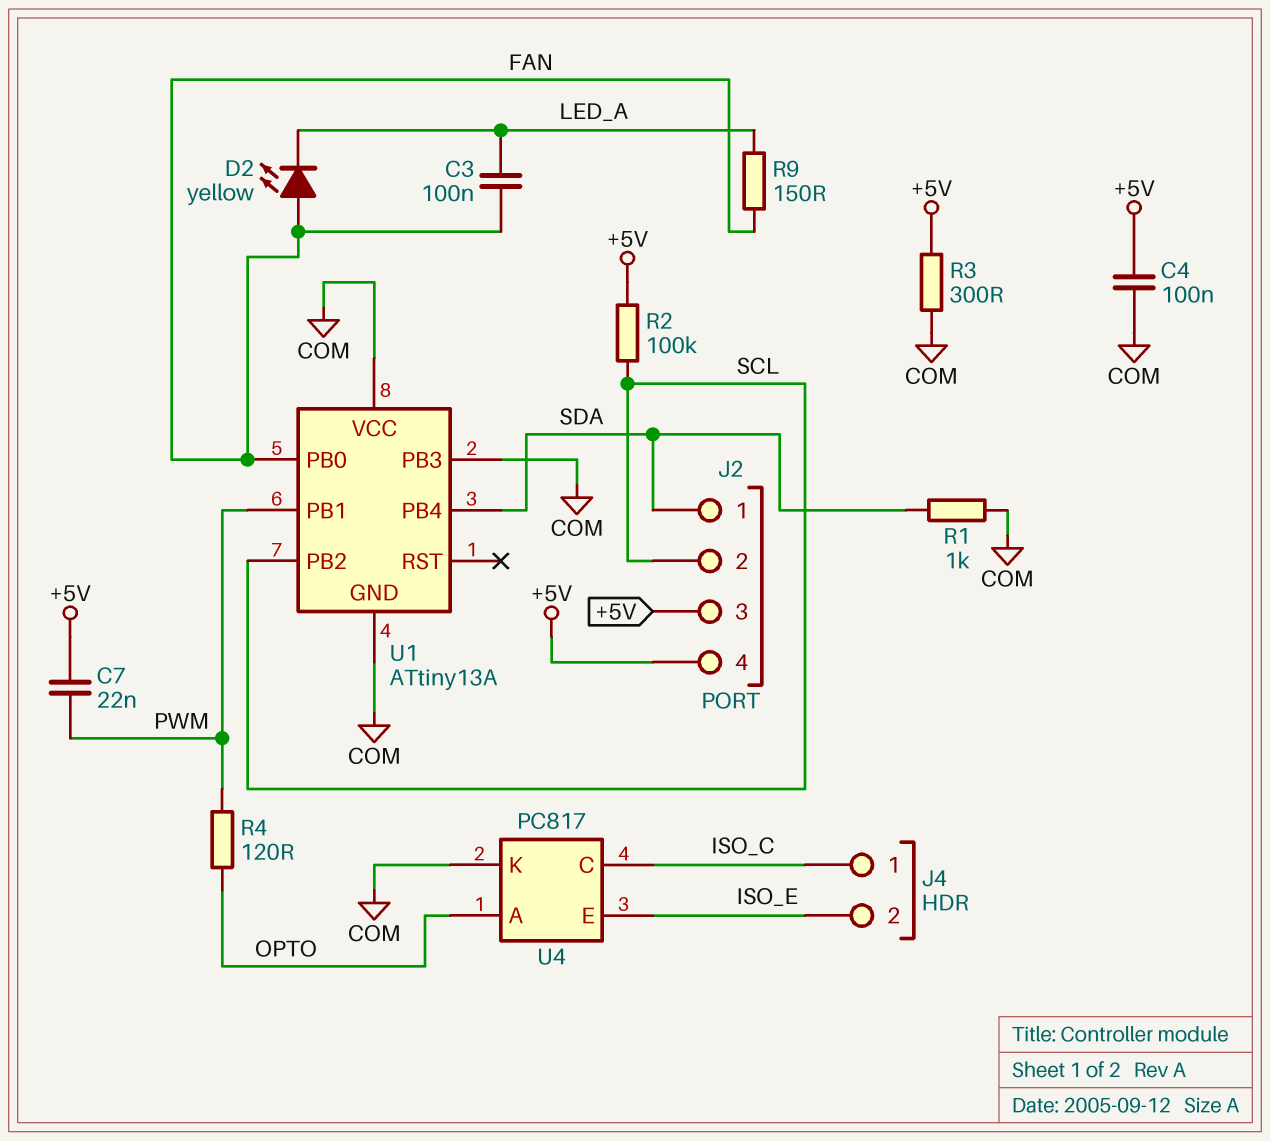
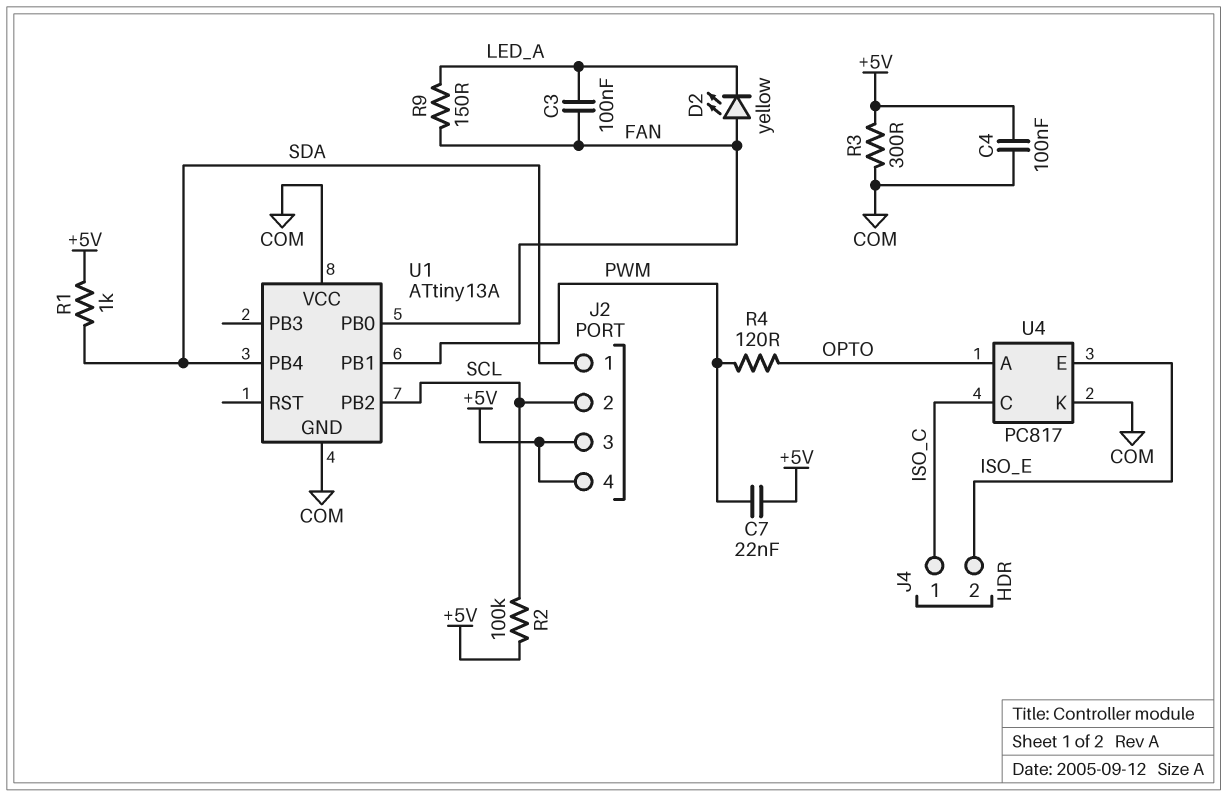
R1: 1k (COM, SDA) -> 1k (+5V, SDA)
U1 pin PB3: COM -> none

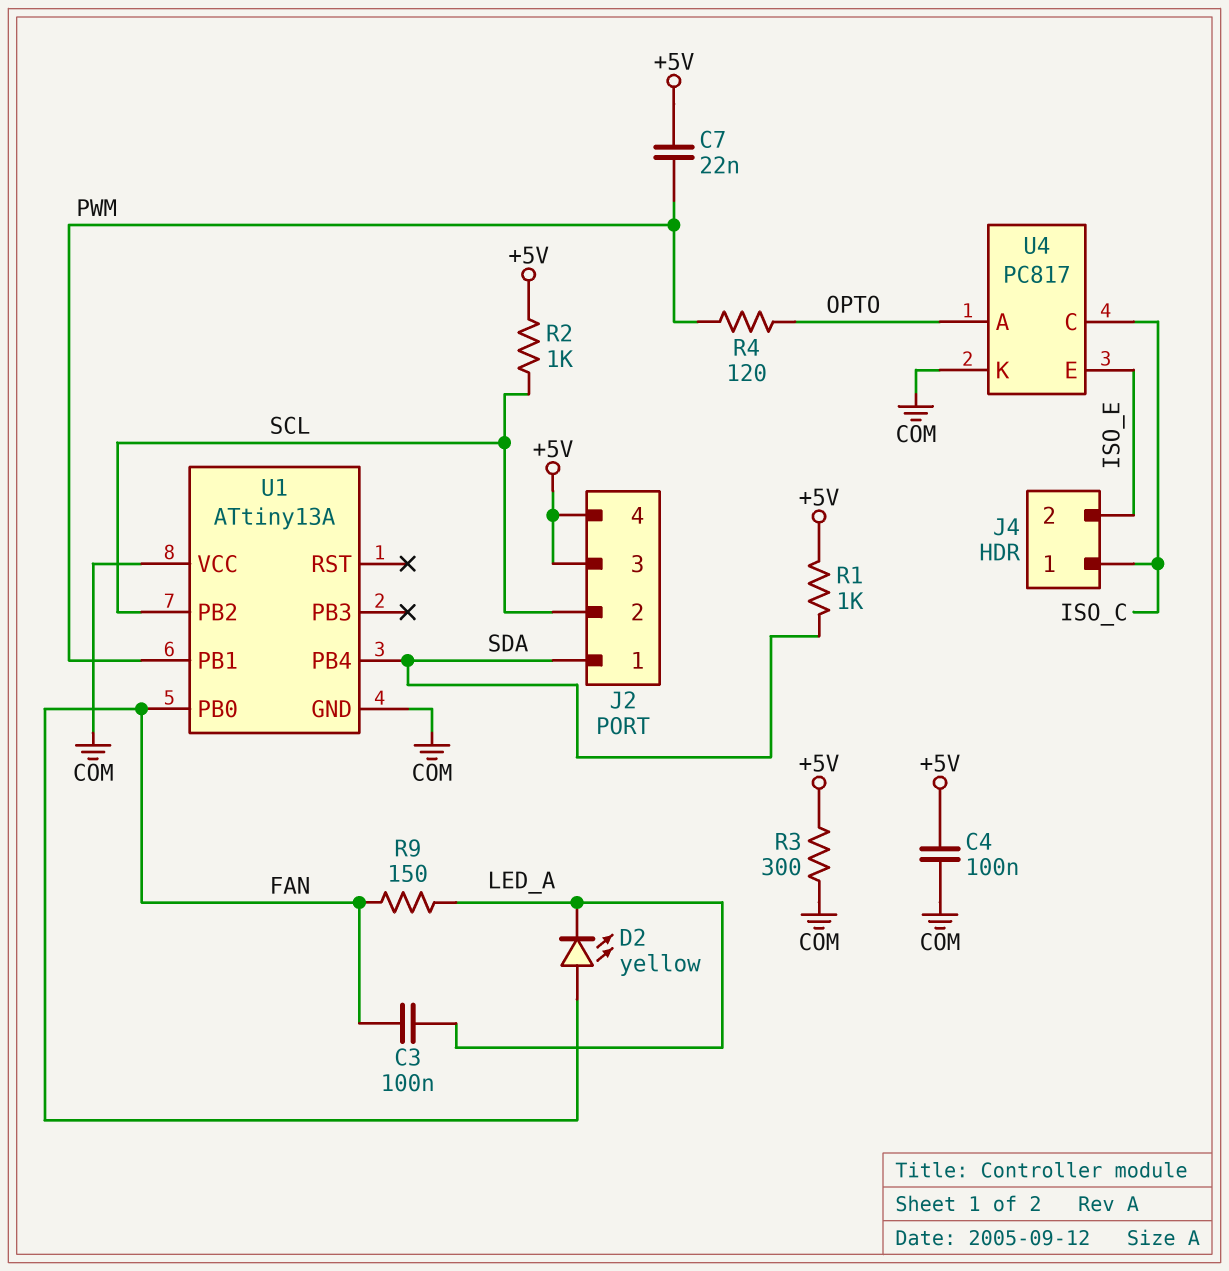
R2: 100k (+5V, SCL) -> 1k (+5V, SCL)

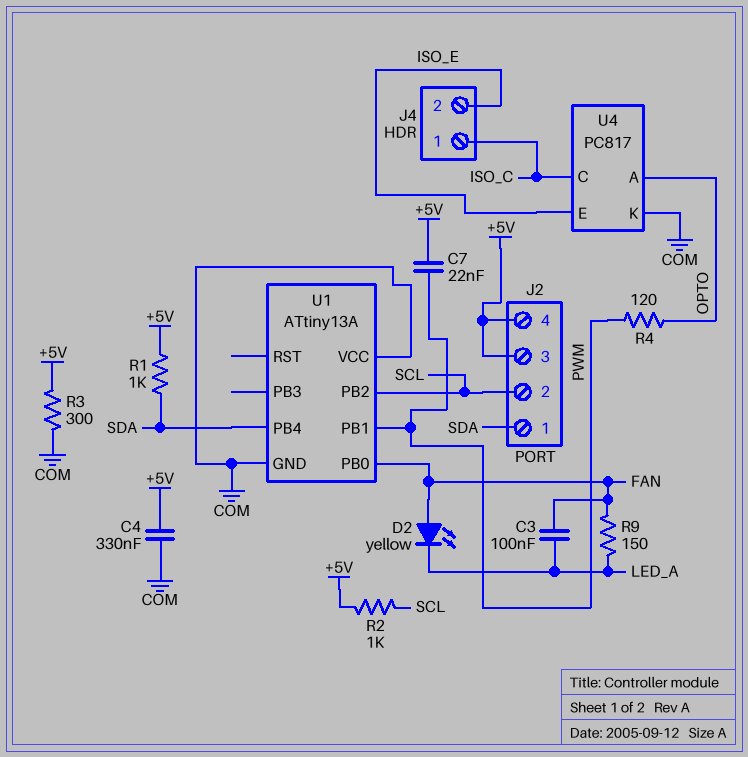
C4: 100nF (+5V, COM) -> 330nF (+5V, COM)

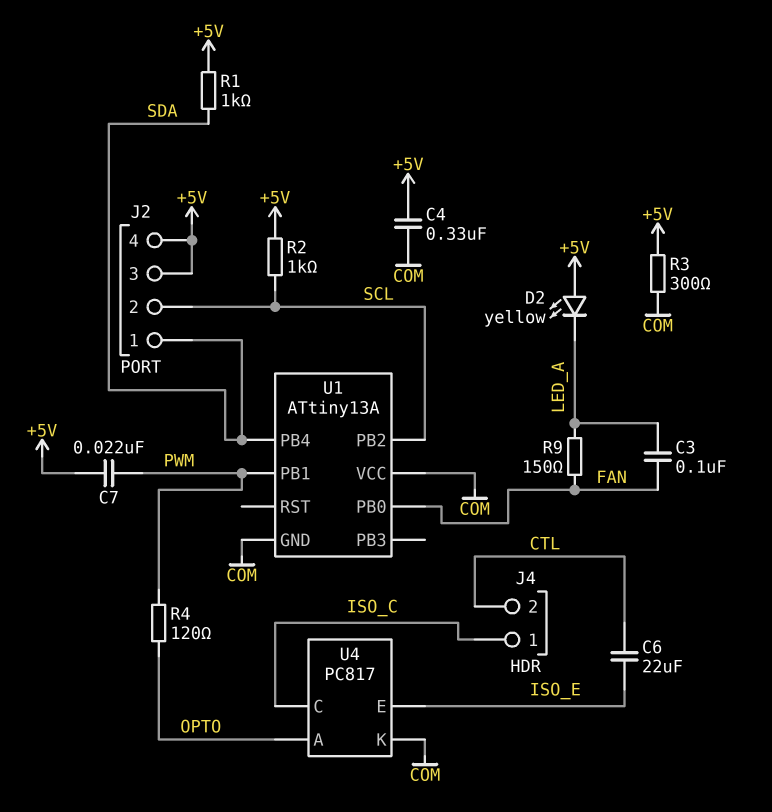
C6: none -> 22uF (CTL, ISO_E)
D2: LED yellow (A FAN, K LED_A) -> LED yellow (A +5V, K LED_A)
J4 pin 2: ISO_E -> CTL

